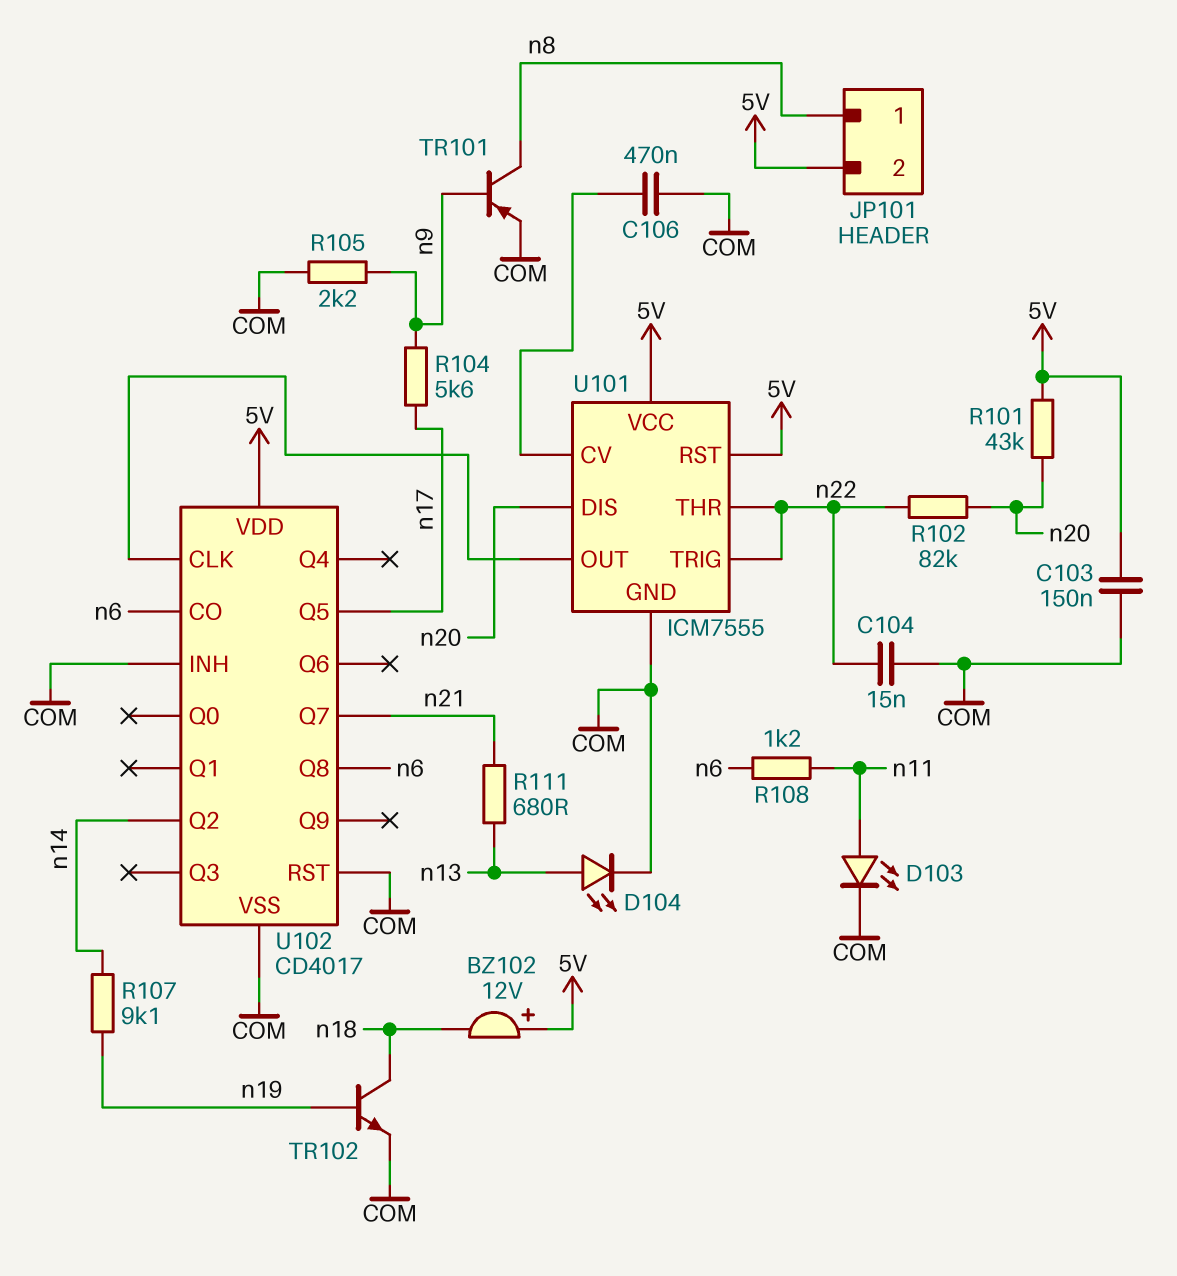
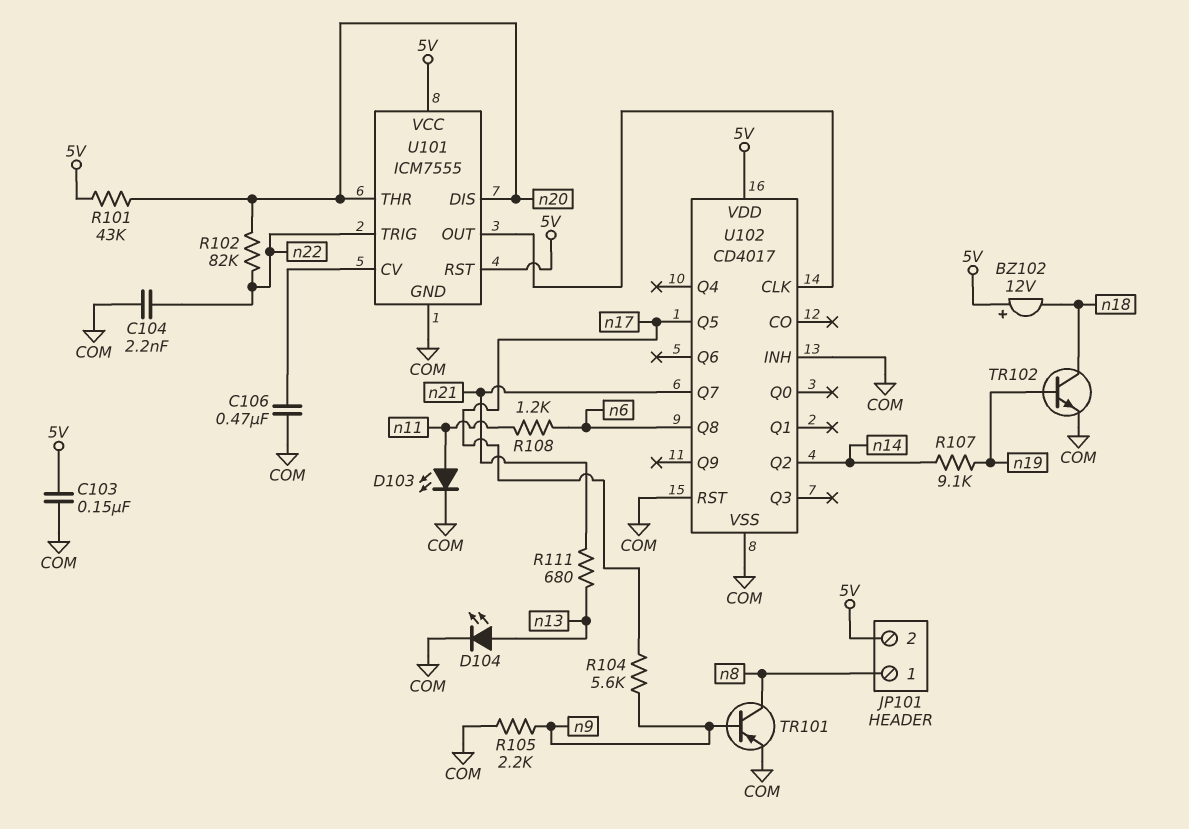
C104: 15nF (COM, n22) -> 2.2nF (COM, n22)
U101 pin THR: n22 -> n20
U102 pin CO: n6 -> none

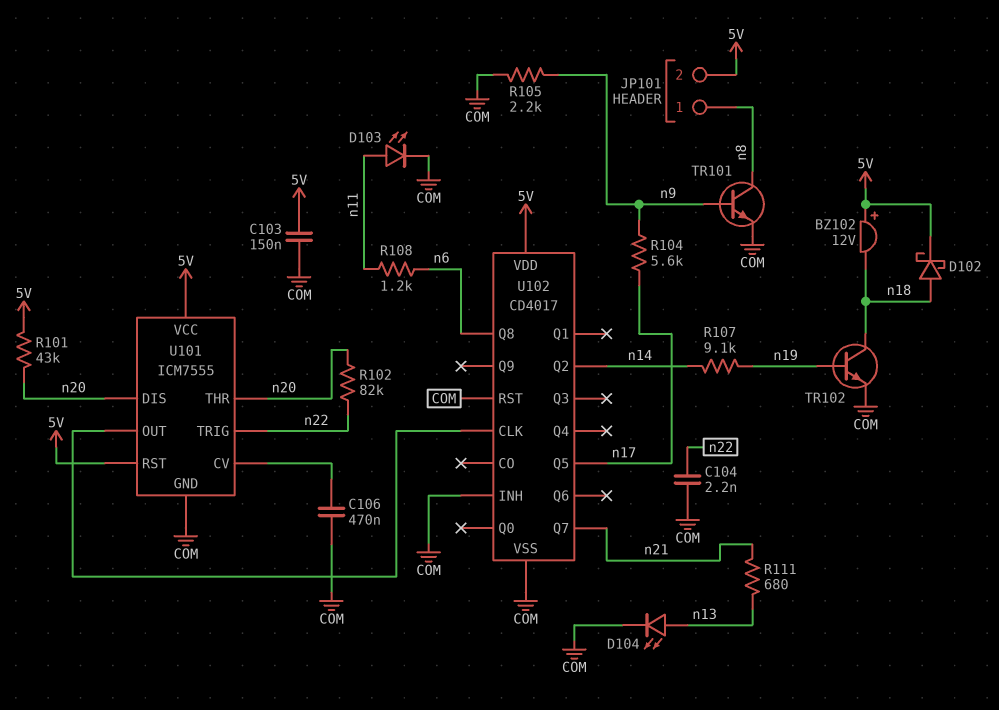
D102: none -> schottky (A n18, K 5V)
TR101: PNP (B n9, C n8, E COM) -> NPN (B n9, C n8, E COM)

